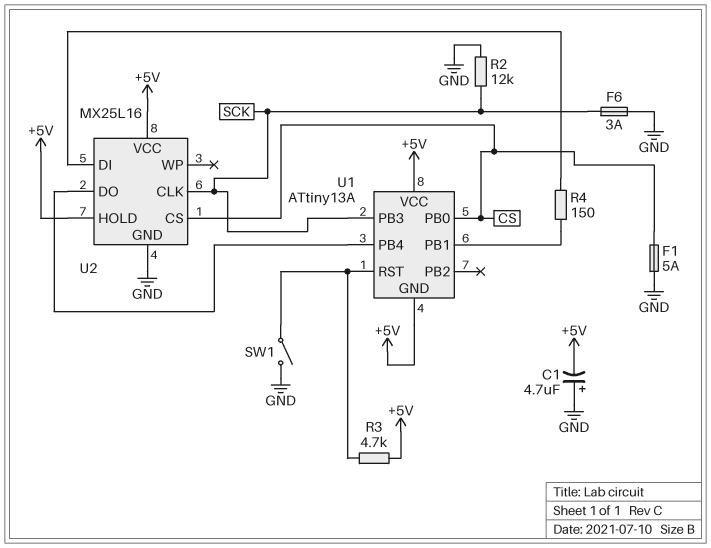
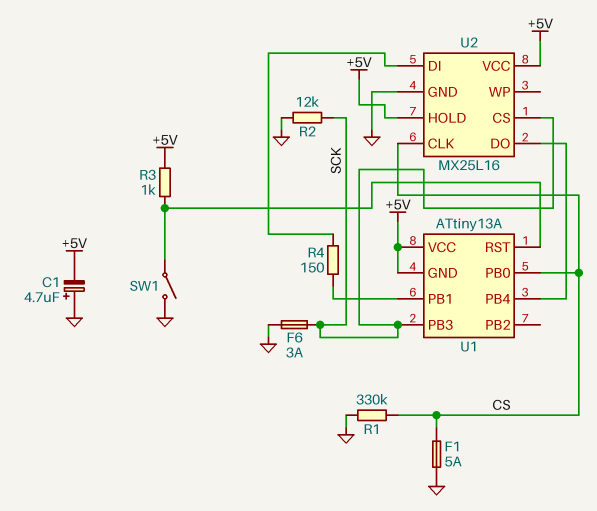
R1: none -> 330k (CS, GND)
R3: 4.7k (+5V, U1/RST) -> 1k (+5V, U1/RST)
U2 pin CLK: SCK -> CS
U2 pin CS: CS -> SCK

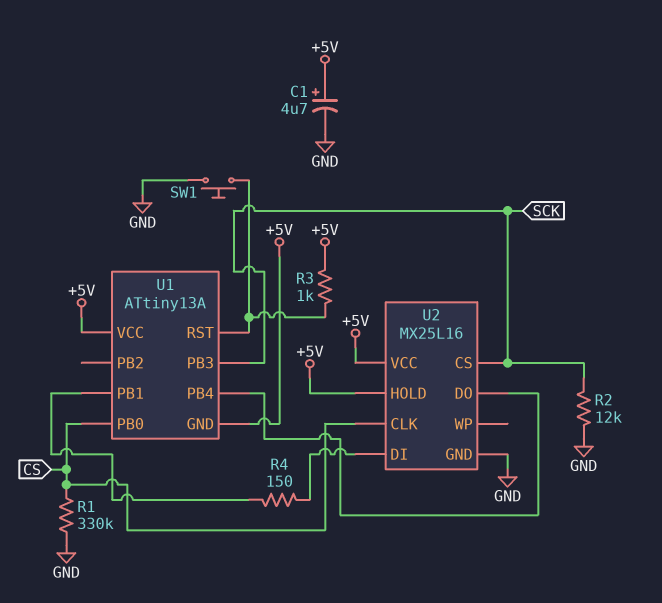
C1: 4.7uF (plus GND, minus +5V) -> 4.7uF (plus +5V, minus GND)
F1: 5A (CS, GND) -> none
F6: 3A (GND, SCK) -> none
SW1: switch (GND, U1/RST) -> button (GND, U1/RST)

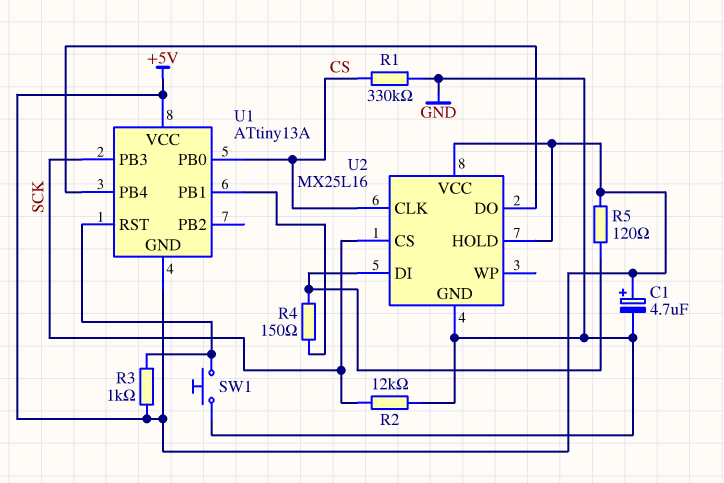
R5: none -> 120 (+5V, U2/DI)

